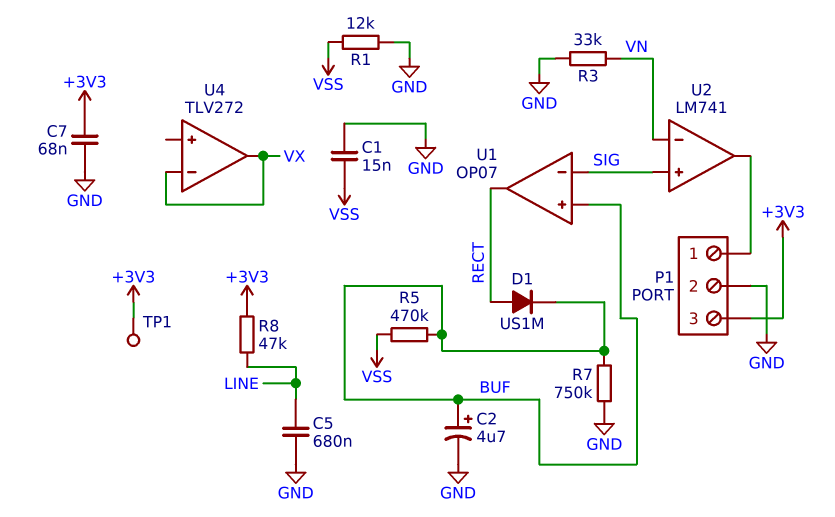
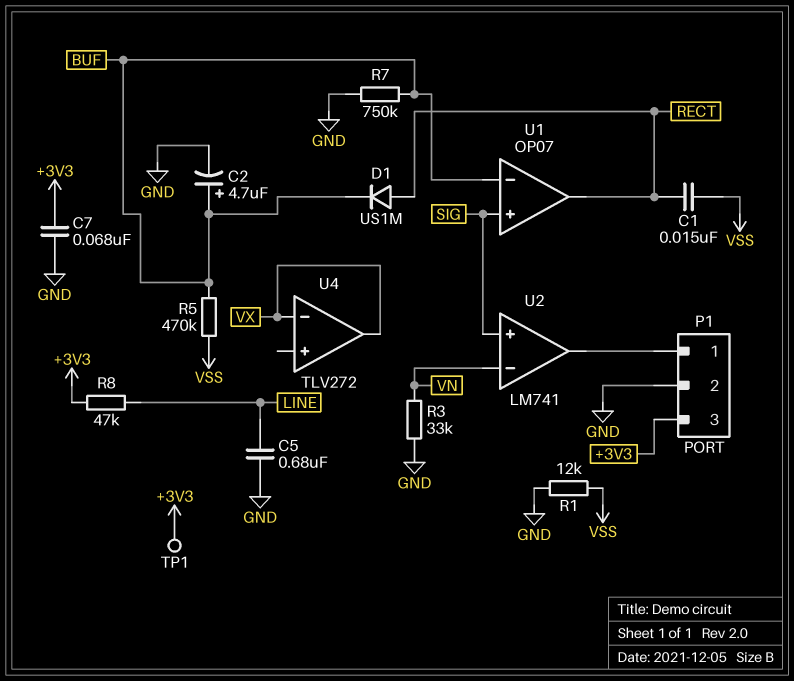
C1: 15nF (GND, VSS) -> 15nF (RECT, VSS)
U1 pin in+: BUF -> SIG
U1 pin in-: SIG -> BUF

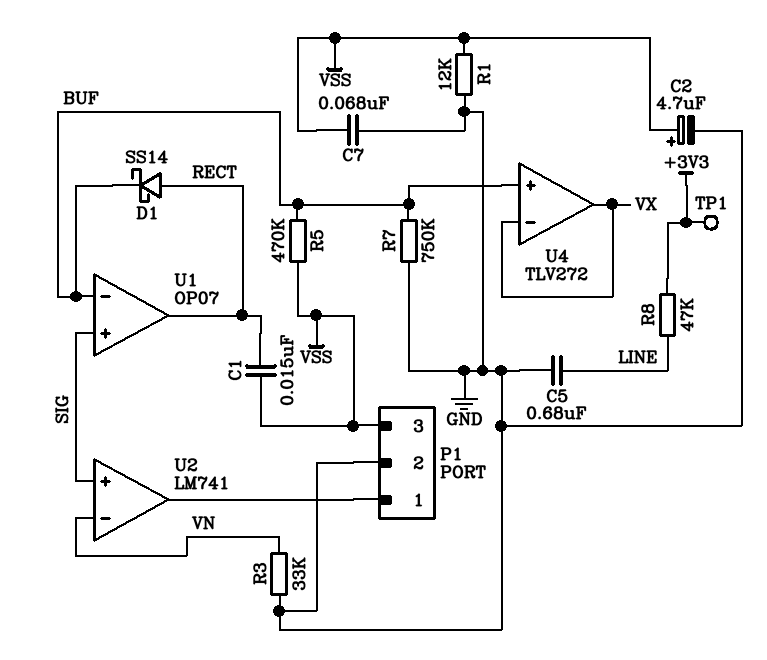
C2: 4.7uF (plus BUF, minus GND) -> 4.7uF (plus VSS, minus GND)
C7: 68nF (+3V3, GND) -> 68nF (GND, VSS)
D1: diode US1M (A RECT, K BUF) -> schottky SS14 (A RECT, K BUF)
P1 pin 3: +3V3 -> VSS
U4 pin in+: none -> BUF

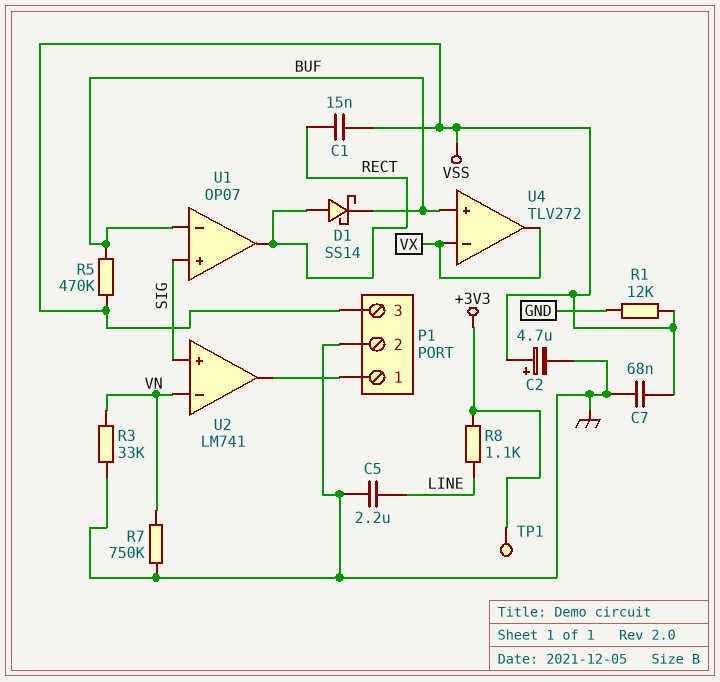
C5: 680nF (GND, LINE) -> 2.2uF (GND, LINE)
R7: 750k (BUF, GND) -> 750k (GND, VN)
R8: 47k (+3V3, LINE) -> 1.1k (+3V3, LINE)

